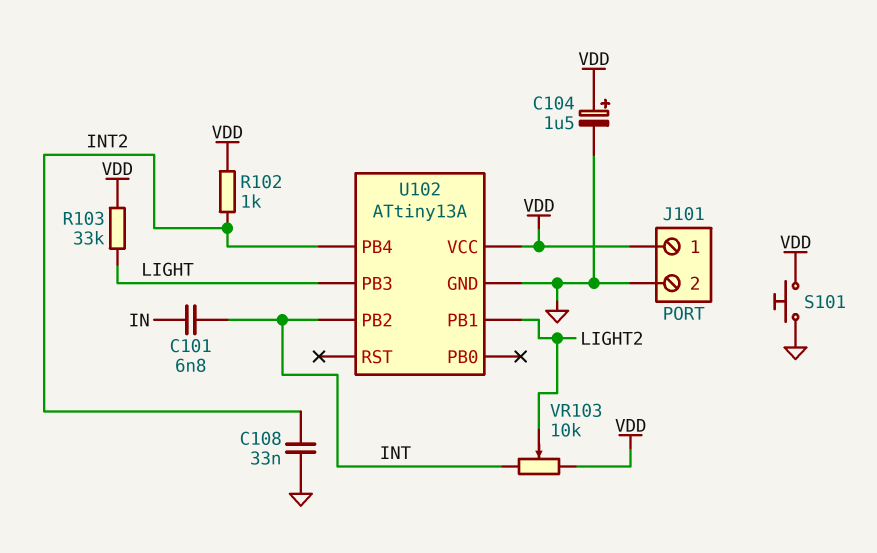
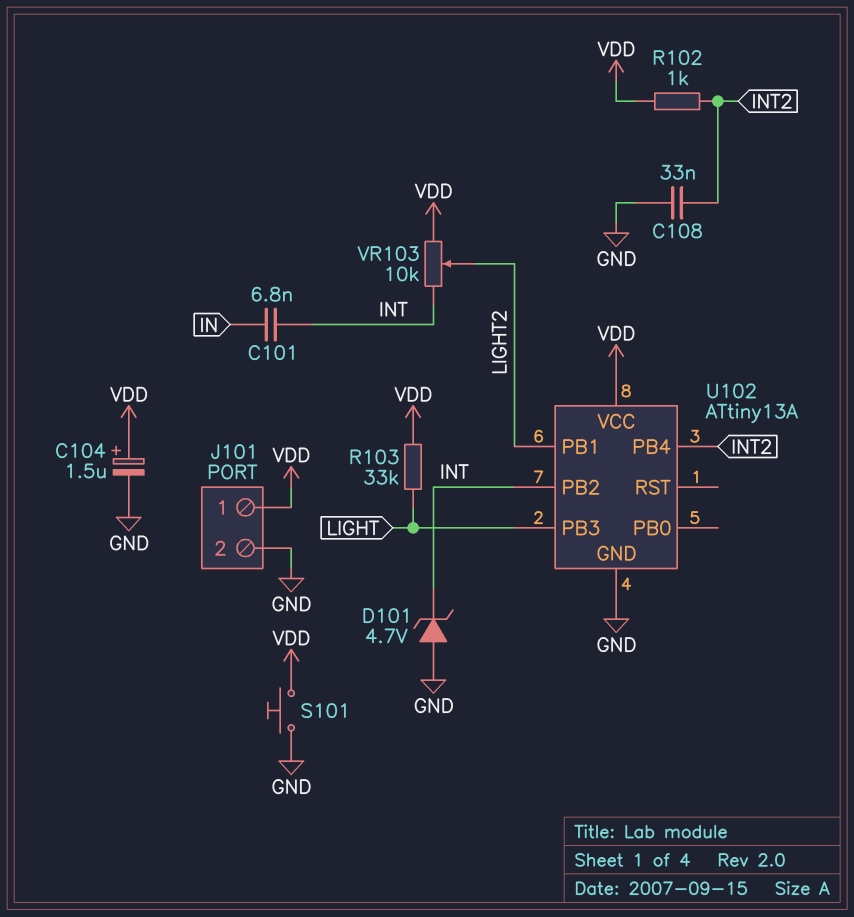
D101: none -> zener 4.7V (A GND, K INT)

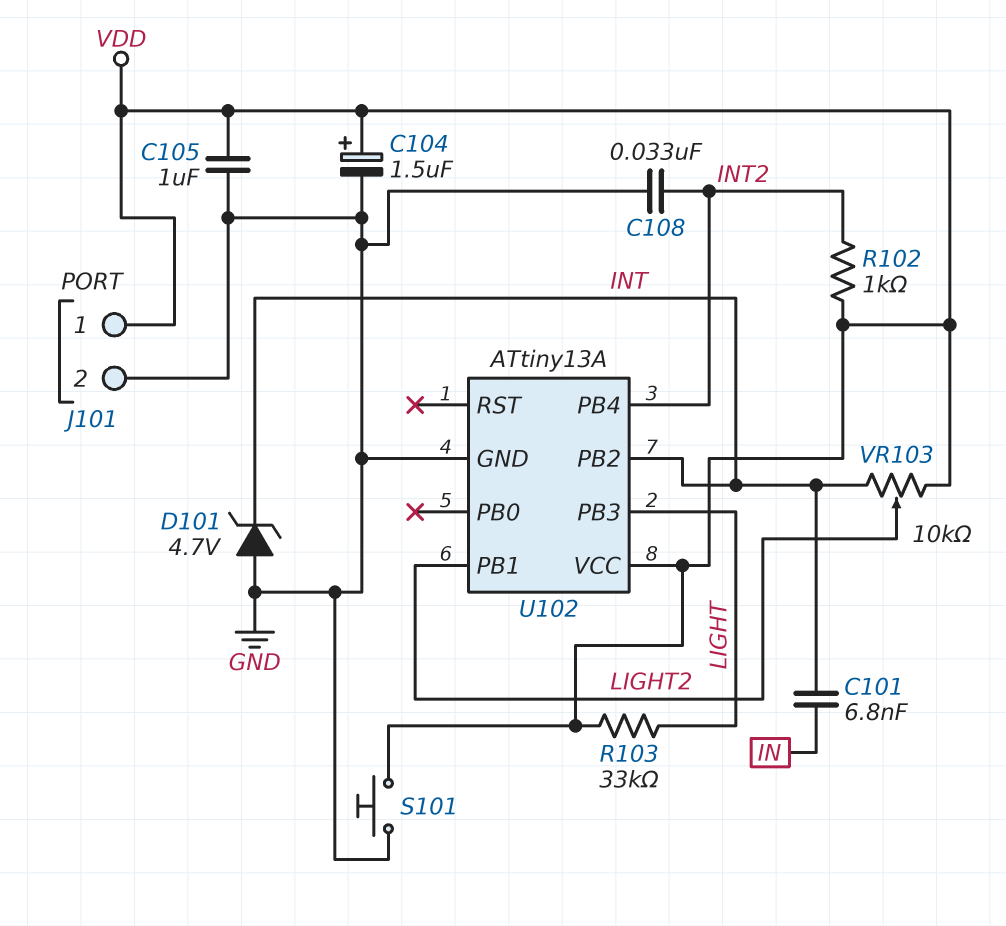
C105: none -> 1uF (GND, VDD)

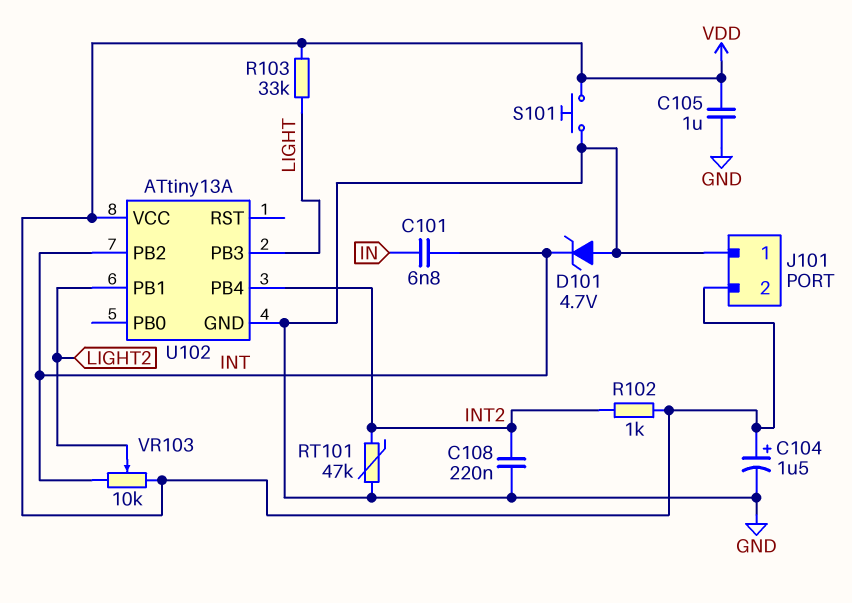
C108: 33nF (GND, INT2) -> 220nF (GND, INT2)
J101 pin 1: VDD -> GND
J101 pin 2: GND -> VDD
RT101: none -> 47k (GND, INT2)

